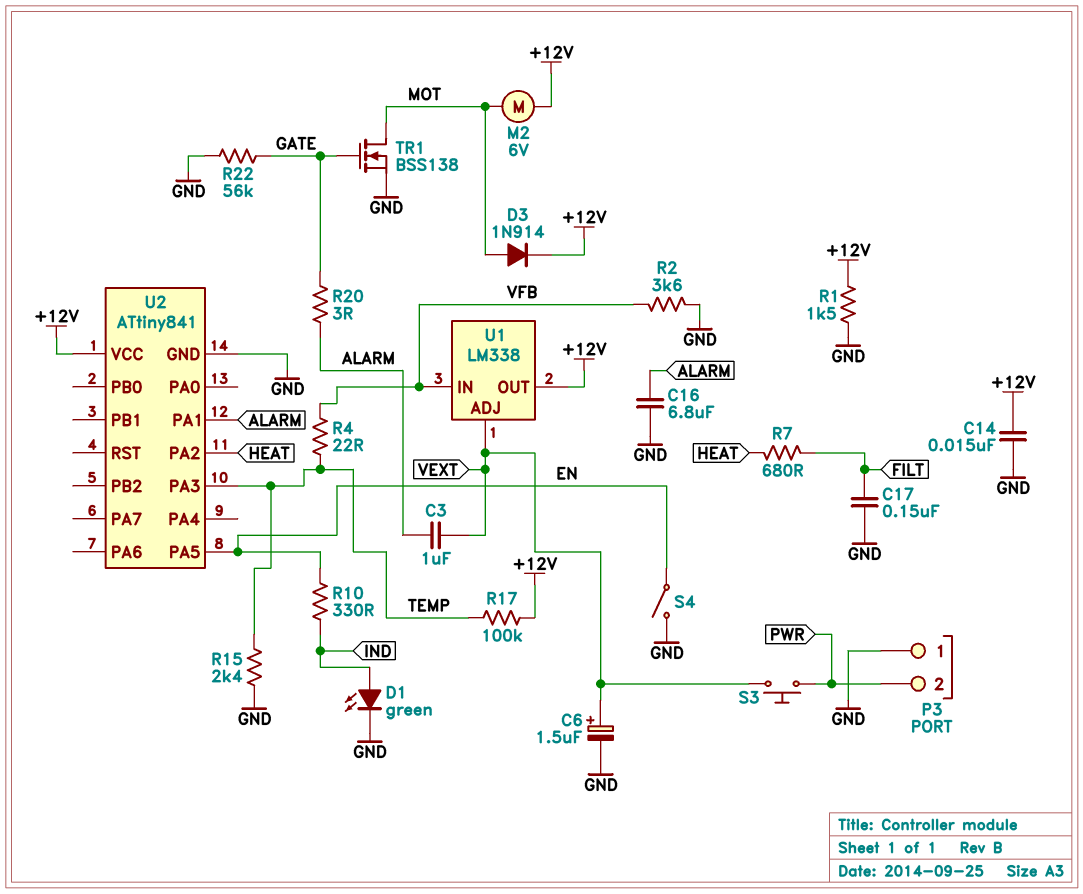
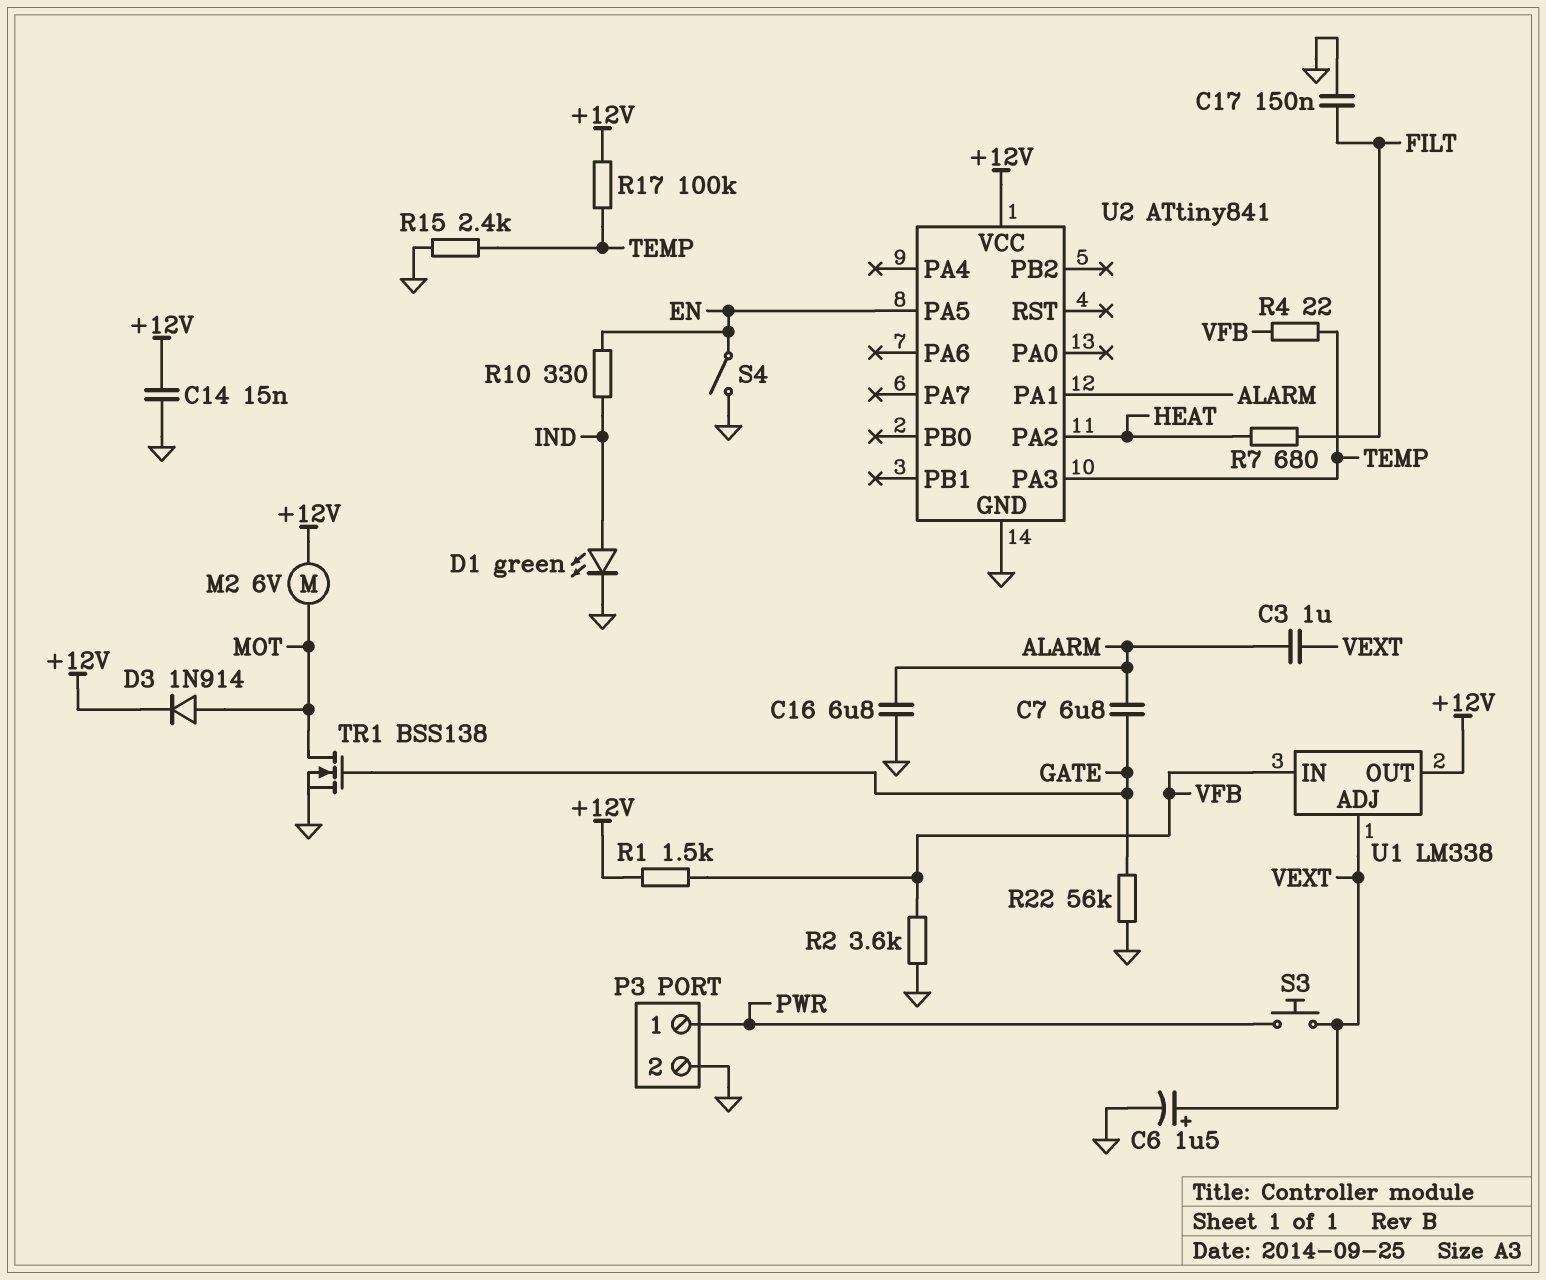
C7: none -> 6.8uF (ALARM, GATE)
P3 pin 1: GND -> PWR
P3 pin 2: PWR -> GND
R1: 1.5k (+12V, GND) -> 1.5k (+12V, VFB)
R20: 3 (ALARM, GATE) -> none

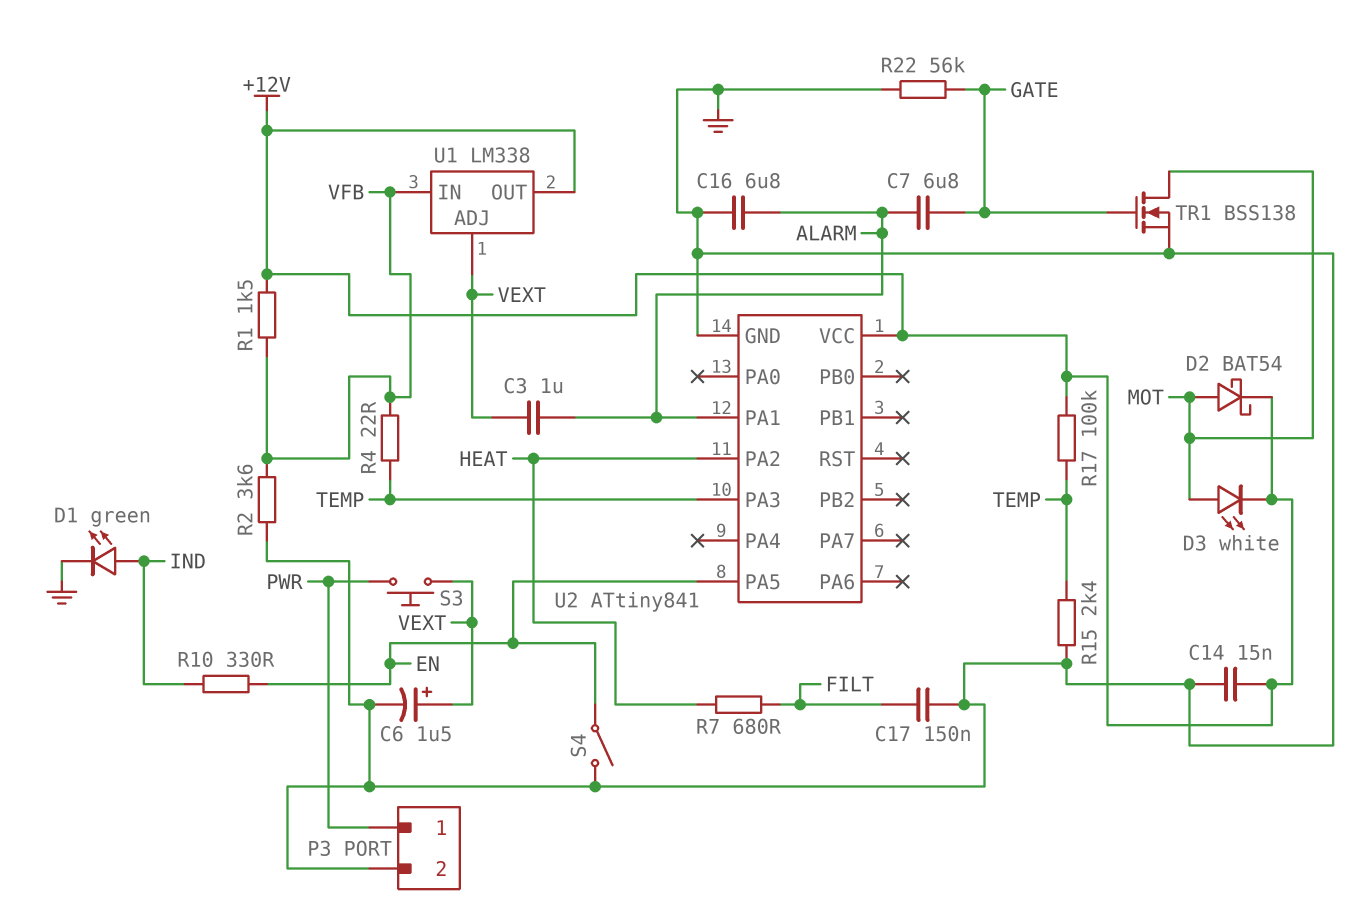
D2: none -> schottky BAT54 (A MOT, K +12V)
D3: diode 1N914 (A MOT, K +12V) -> LED white (A MOT, K +12V)
M2: motor 6V (+12V, MOT) -> none

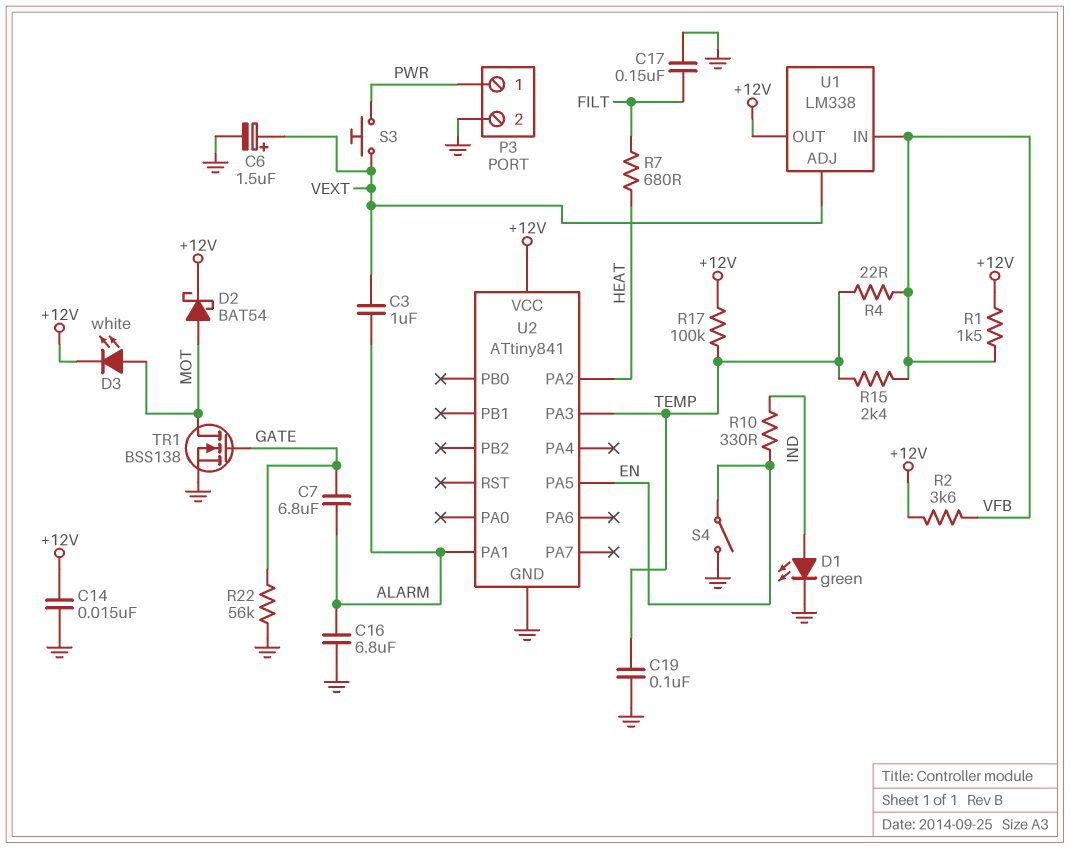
C19: none -> 100nF (GND, TEMP)
R2: 3.6k (GND, VFB) -> 3.6k (+12V, VFB)
R15: 2.4k (GND, TEMP) -> 2.4k (TEMP, VFB)

